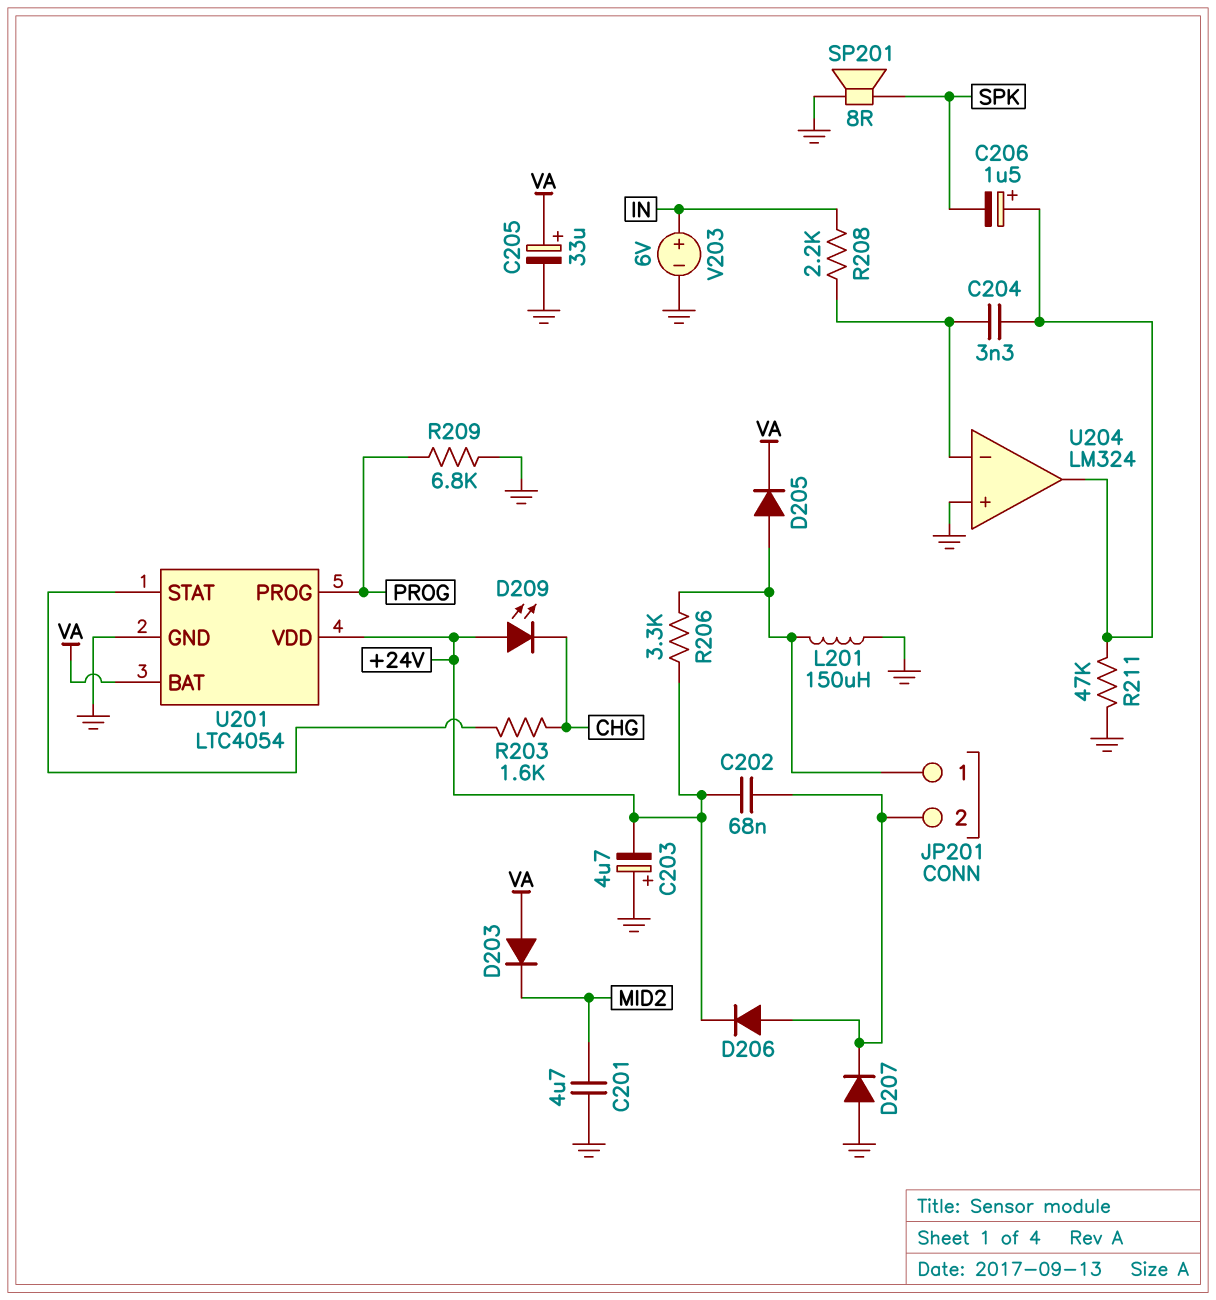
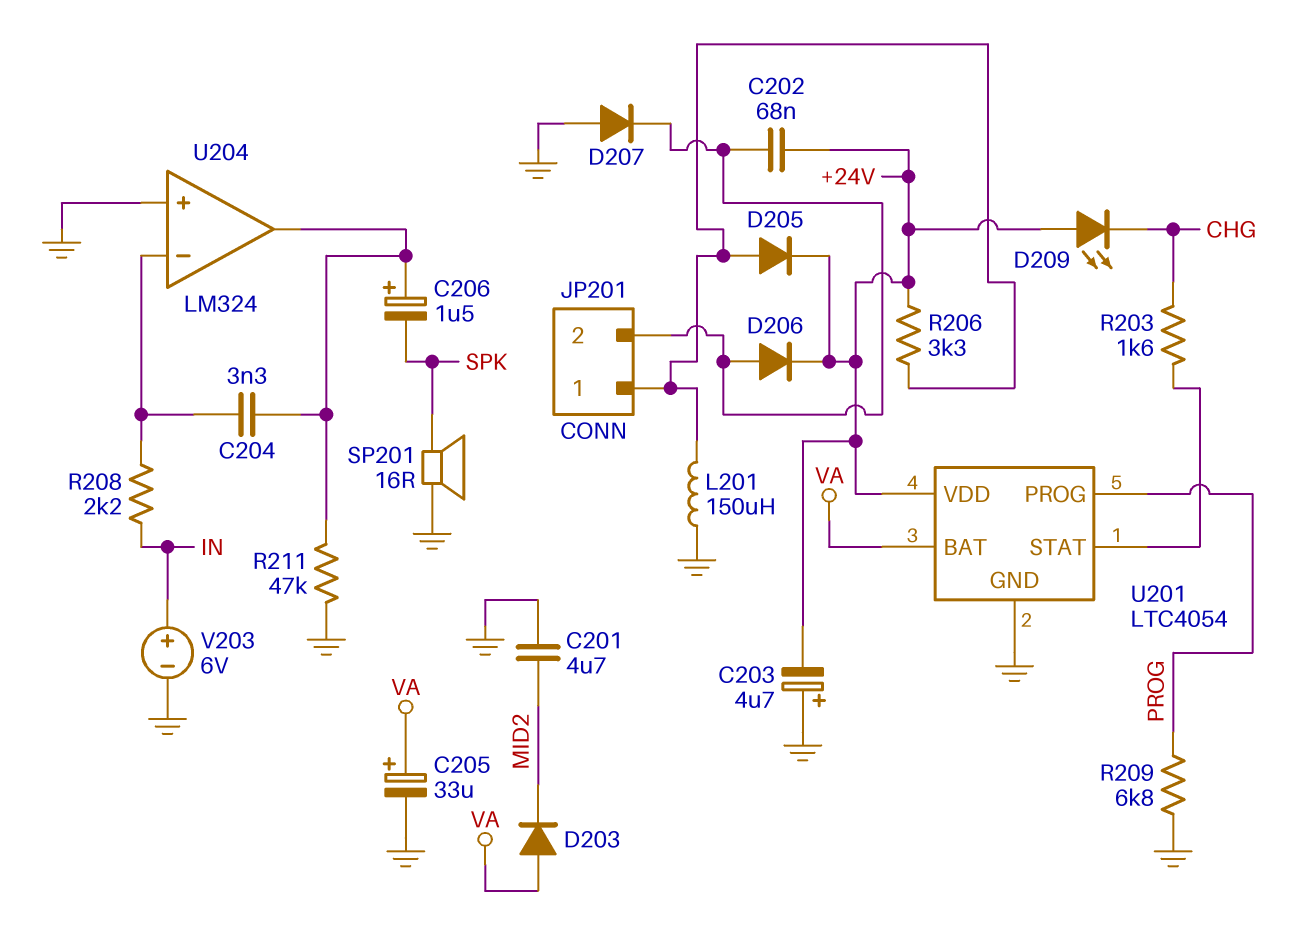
D205: diode (A JP201/1, K VA) -> diode (A JP201/1, K +24V)
SP201: speaker 8R (GND, SPK) -> speaker 16R (GND, SPK)

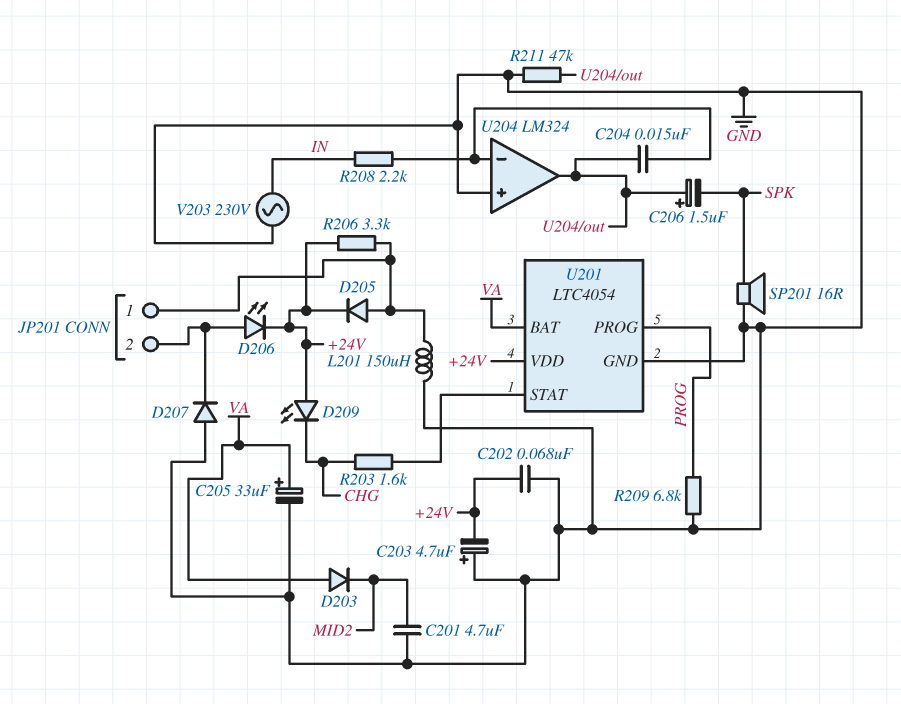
C202: 68nF (+24V, JP201/2) -> 68nF (+24V, GND)
C204: 3.3nF (U204/in-, U204/out) -> 15nF (U204/in-, U204/out)
D206: diode (A JP201/2, K +24V) -> LED (A JP201/2, K +24V)
V203: 6V (plus IN, minus GND) -> AC 230V (GND, IN)

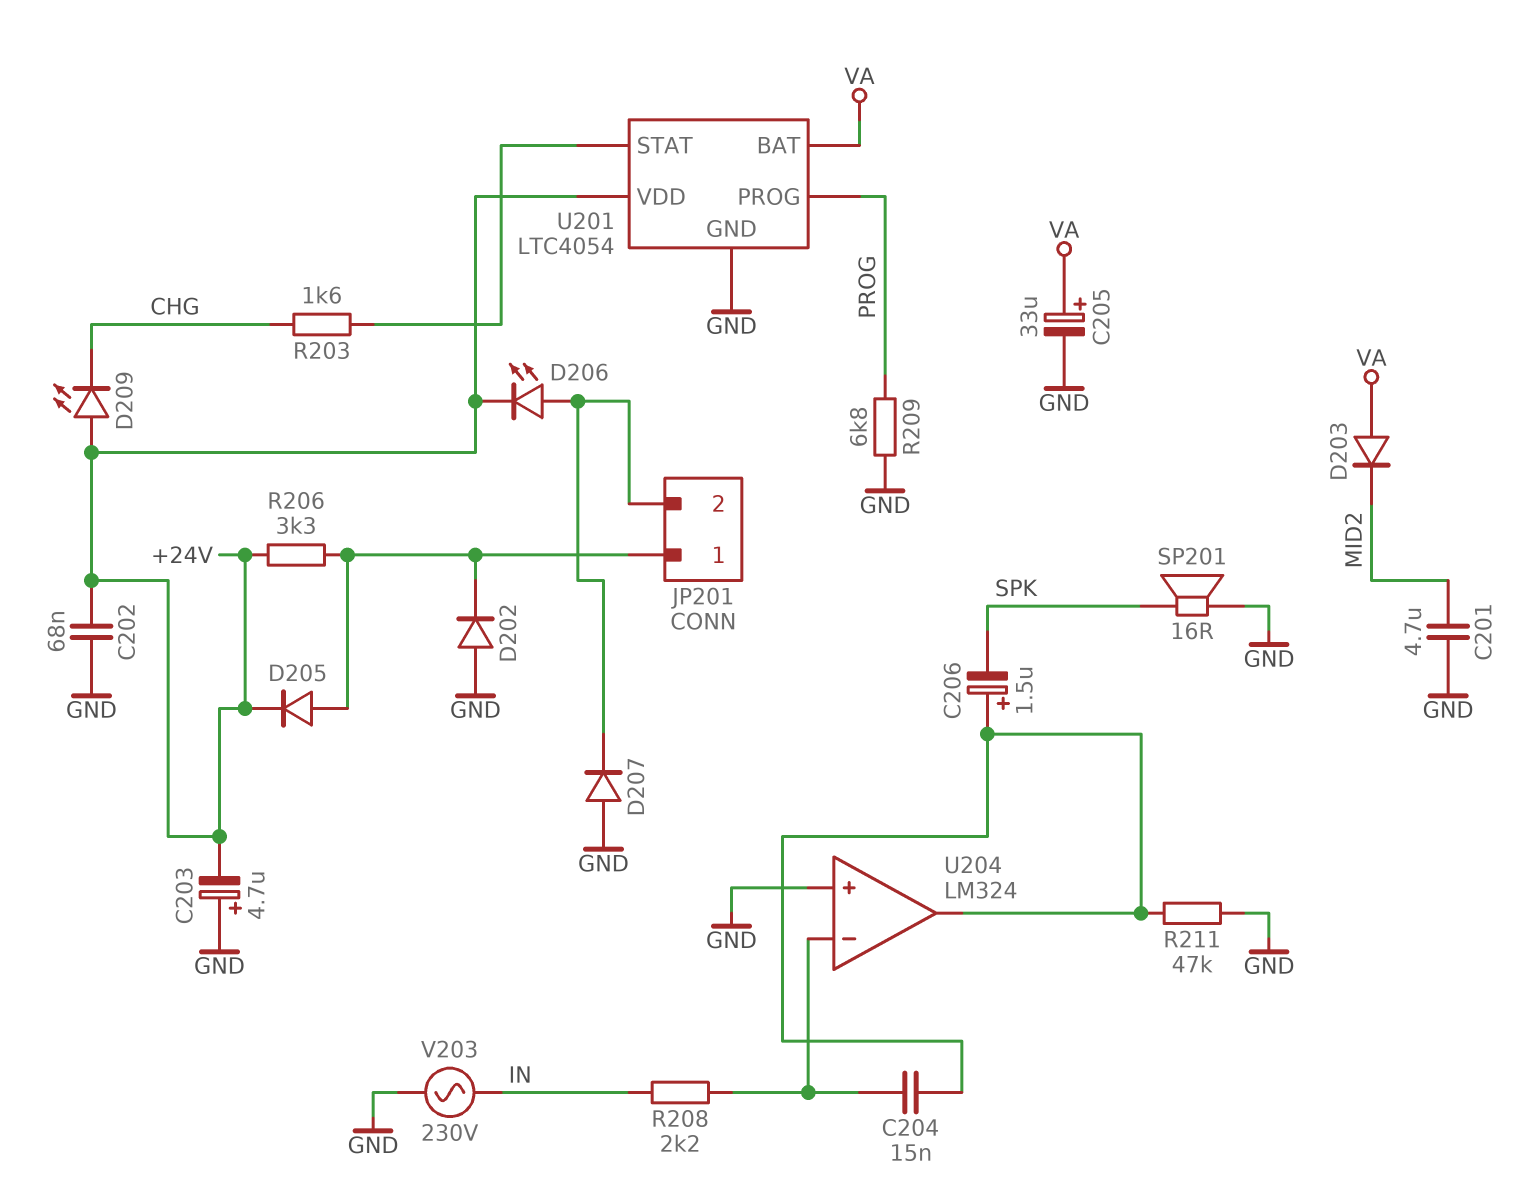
D202: none -> diode (A GND, K JP201/1)
L201: 150uH (GND, JP201/1) -> none

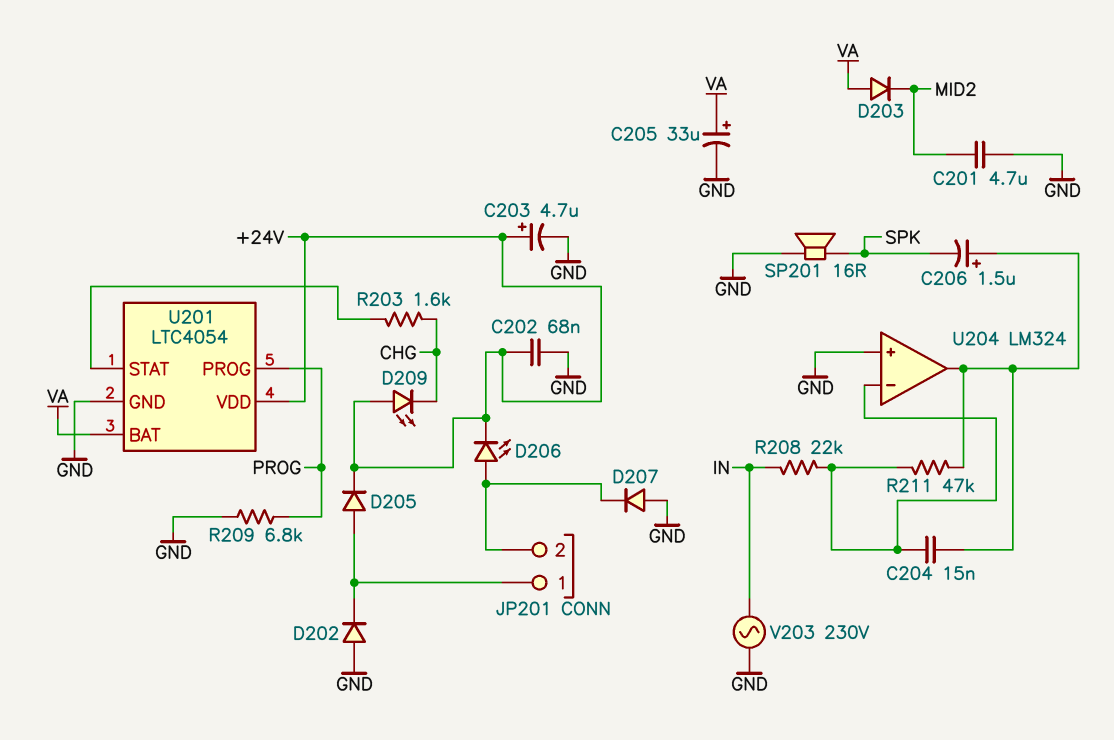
C203: 4.7uF (plus GND, minus +24V) -> 4.7uF (plus +24V, minus GND)
R206: 3.3k (+24V, JP201/1) -> none
R208: 2.2k (IN, U204/in-) -> 22k (IN, U204/in-)
R211: 47k (GND, U204/out) -> 47k (U204/in-, U204/out)

